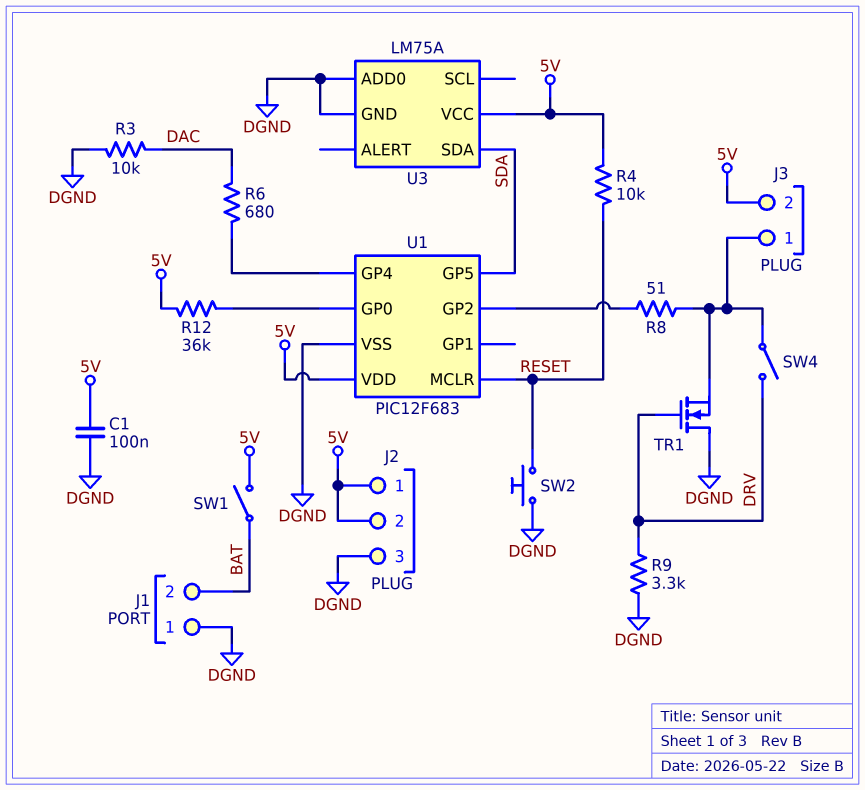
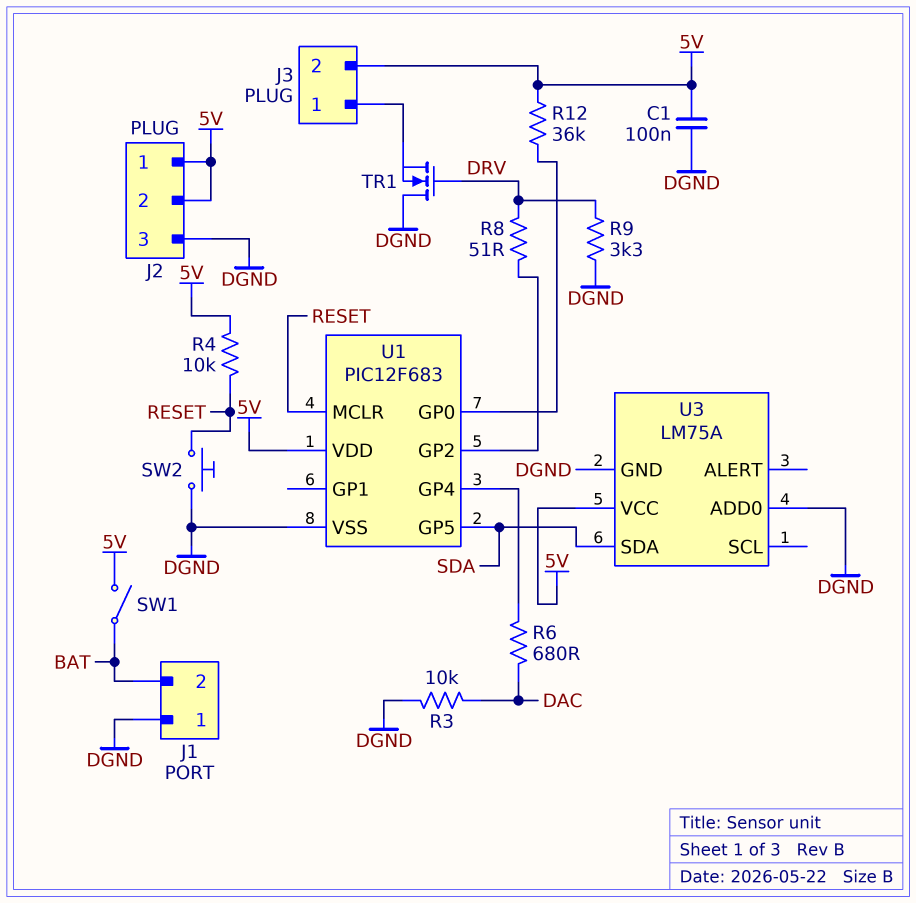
R8: 51 (J3/1, U1/GP2) -> 51 (DRV, U1/GP2)
SW4: switch (DRV, J3/1) -> none

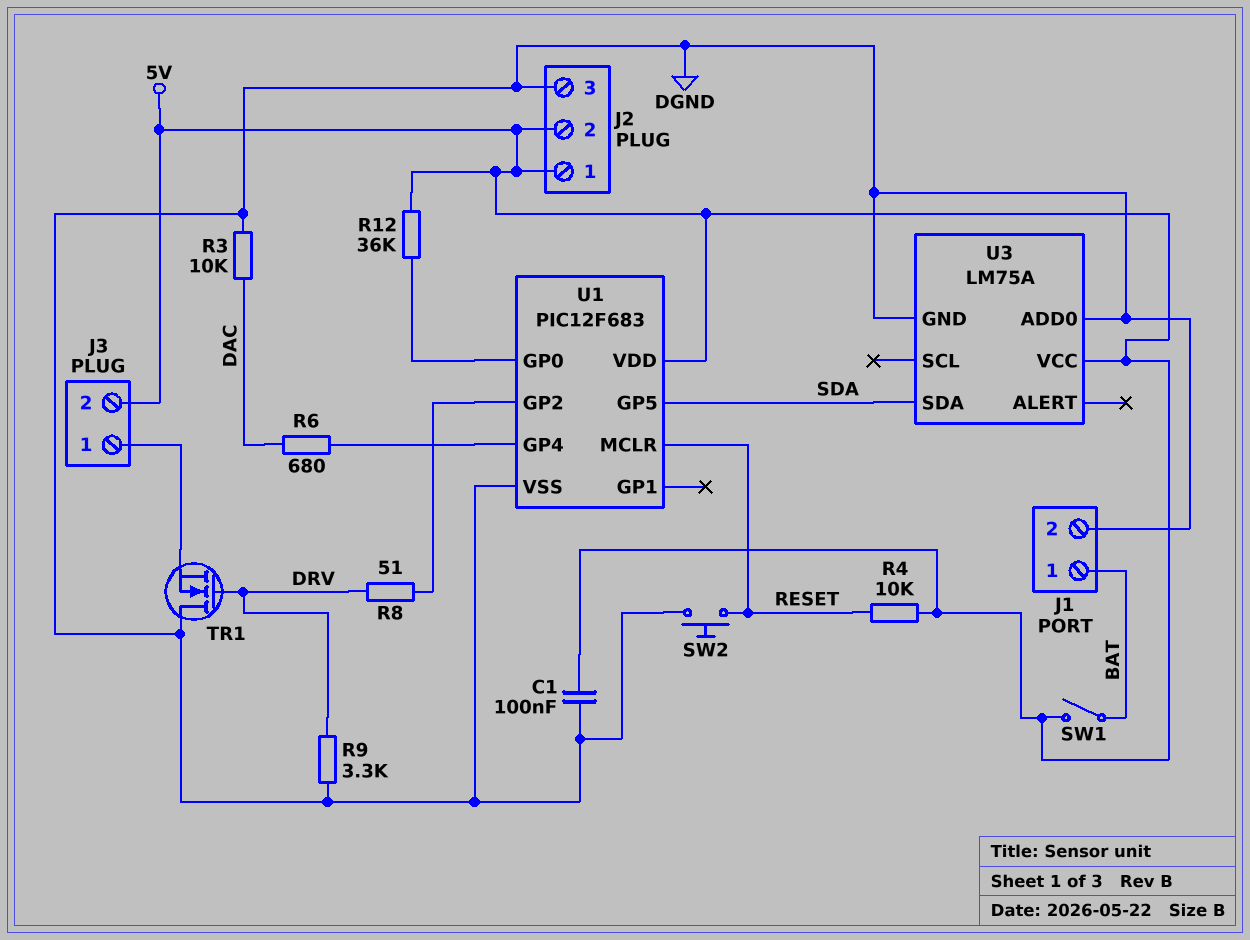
J1 pin 1: DGND -> BAT
J1 pin 2: BAT -> DGND

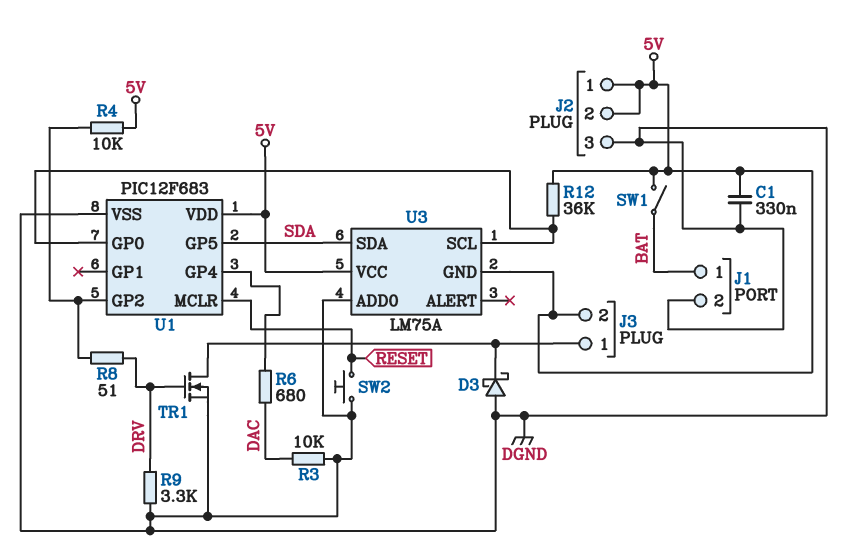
C1: 100nF (5V, DGND) -> 330nF (5V, DGND)
D3: none -> schottky (A DGND, K J3/1)
R4: 10k (5V, RESET) -> 10k (5V, U1/GP2)
TR1: NMOS (G DRV, D DGND, S J3/1) -> NMOS (G DRV, D J3/1, S DGND)
U3 pin GND: DGND -> 5V
U3 pin SCL: none -> U1/GP0

